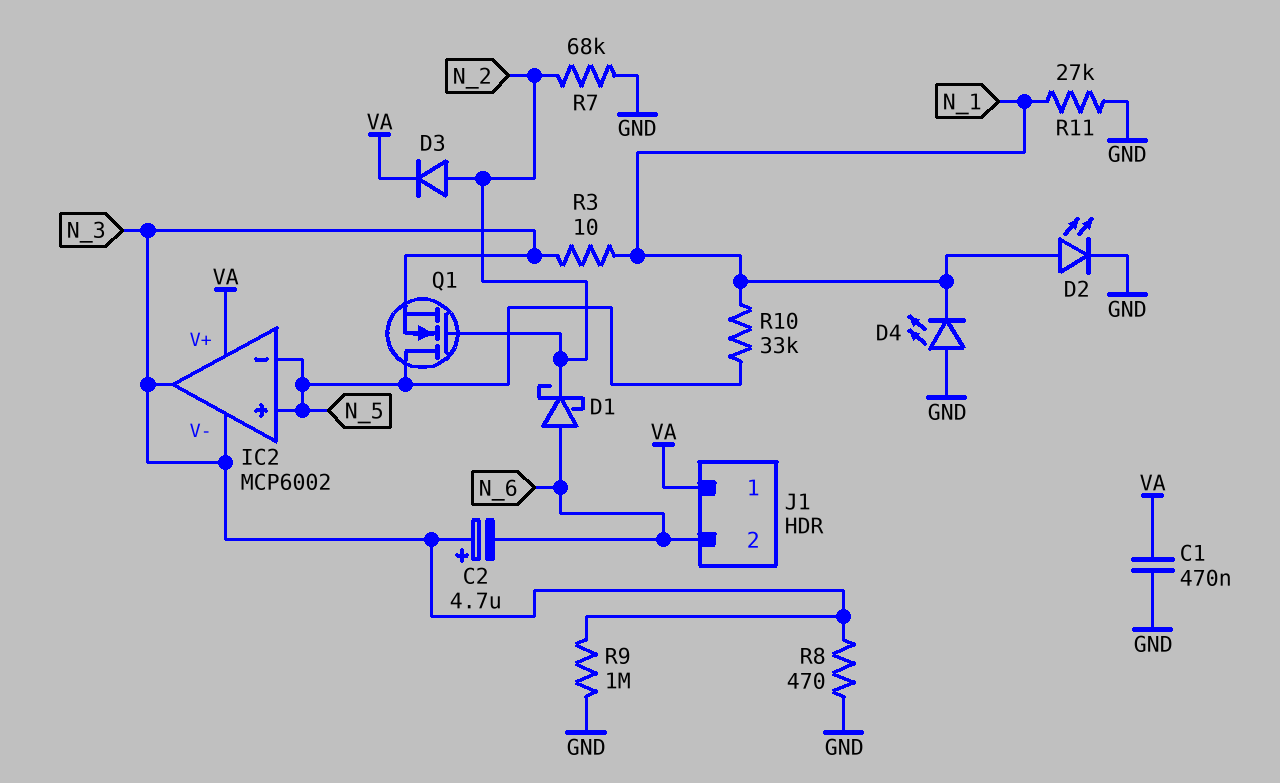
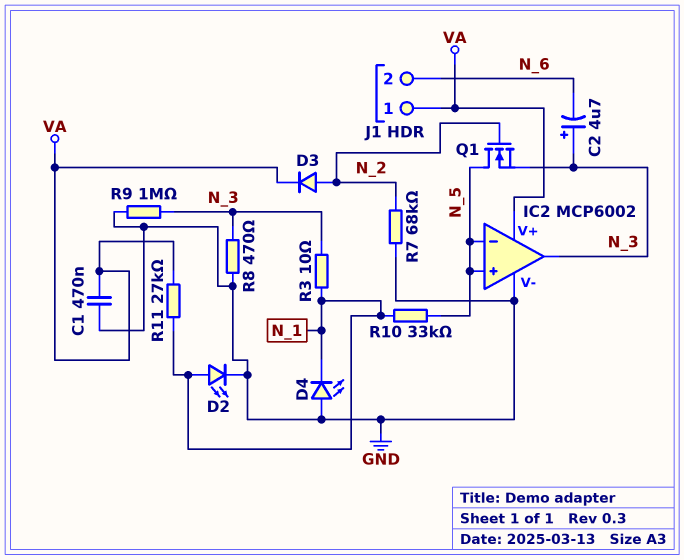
D1: schottky (A N_6, K N_2) -> none
IC2 pin V-: N_3 -> GND
R11: 27k (GND, N_1) -> 27k (N_1, VA)

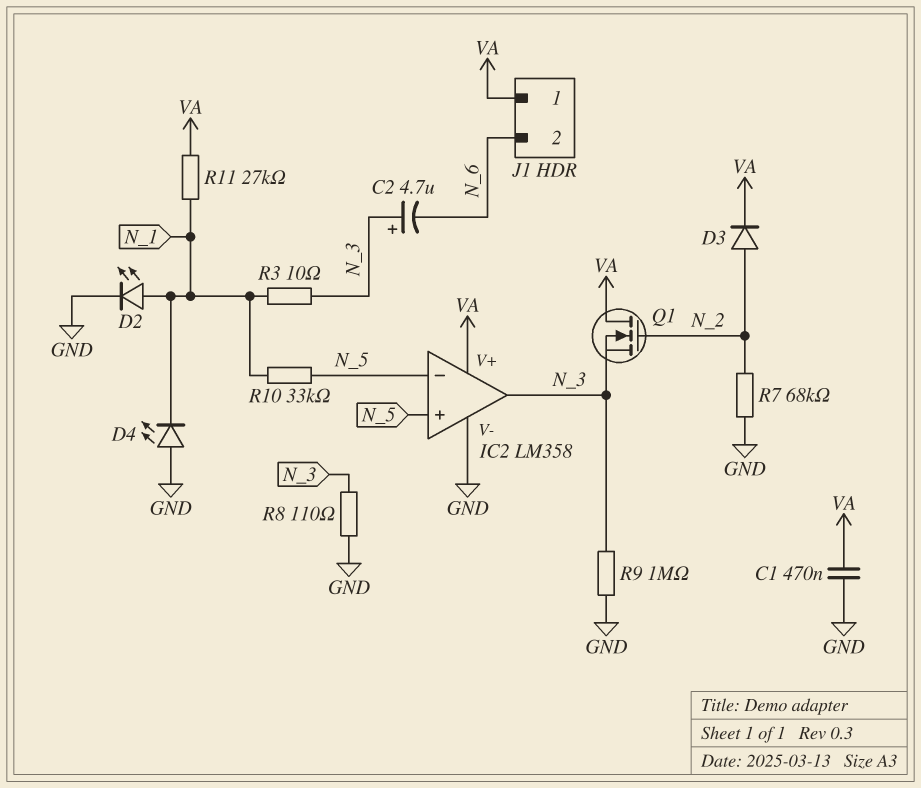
IC2: MCP6002 -> LM358
Q1: NMOS (G N_2, D N_5, S N_3) -> NMOS (G N_2, D VA, S N_3)
R8: 470 (GND, N_3) -> 110 (GND, N_3)

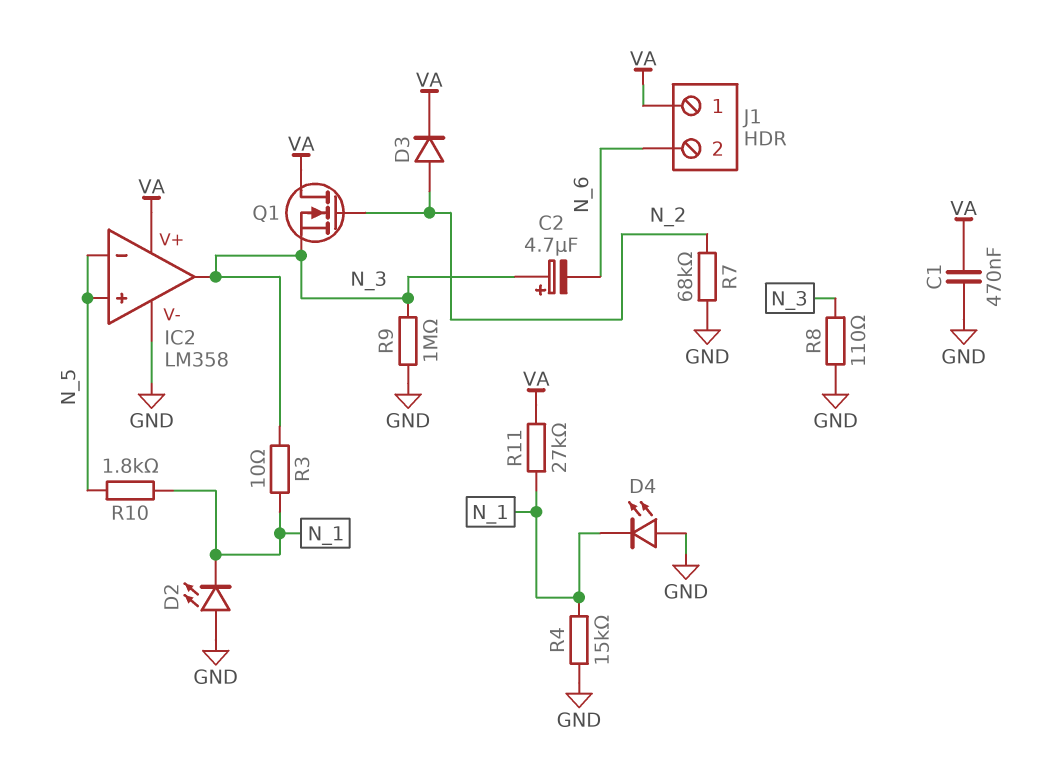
D2: LED (A N_1, K GND) -> LED (A GND, K N_1)
R4: none -> 15k (GND, N_1)
R10: 33k (N_1, N_5) -> 1.8k (N_1, N_5)

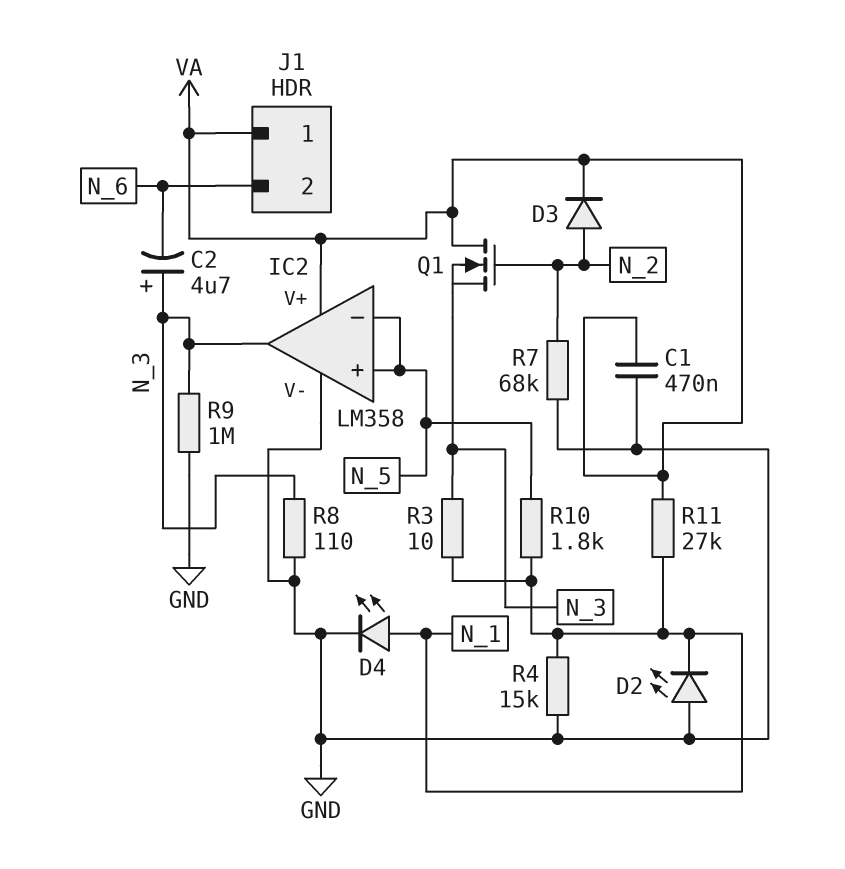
D4: LED (A GND, K N_1) -> LED (A N_1, K GND)

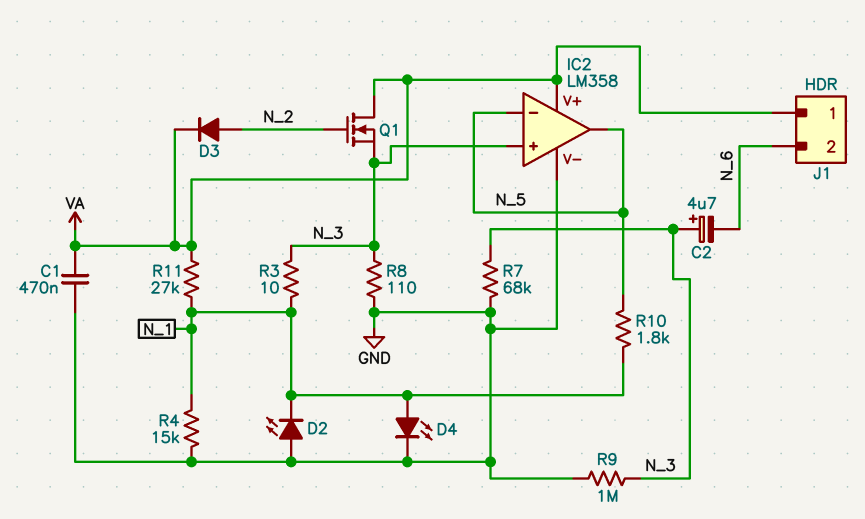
IC2 pin in+: N_5 -> N_3
IC2 pin out: N_3 -> N_5
R7: 68k (GND, N_2) -> 68k (GND, N_3)

